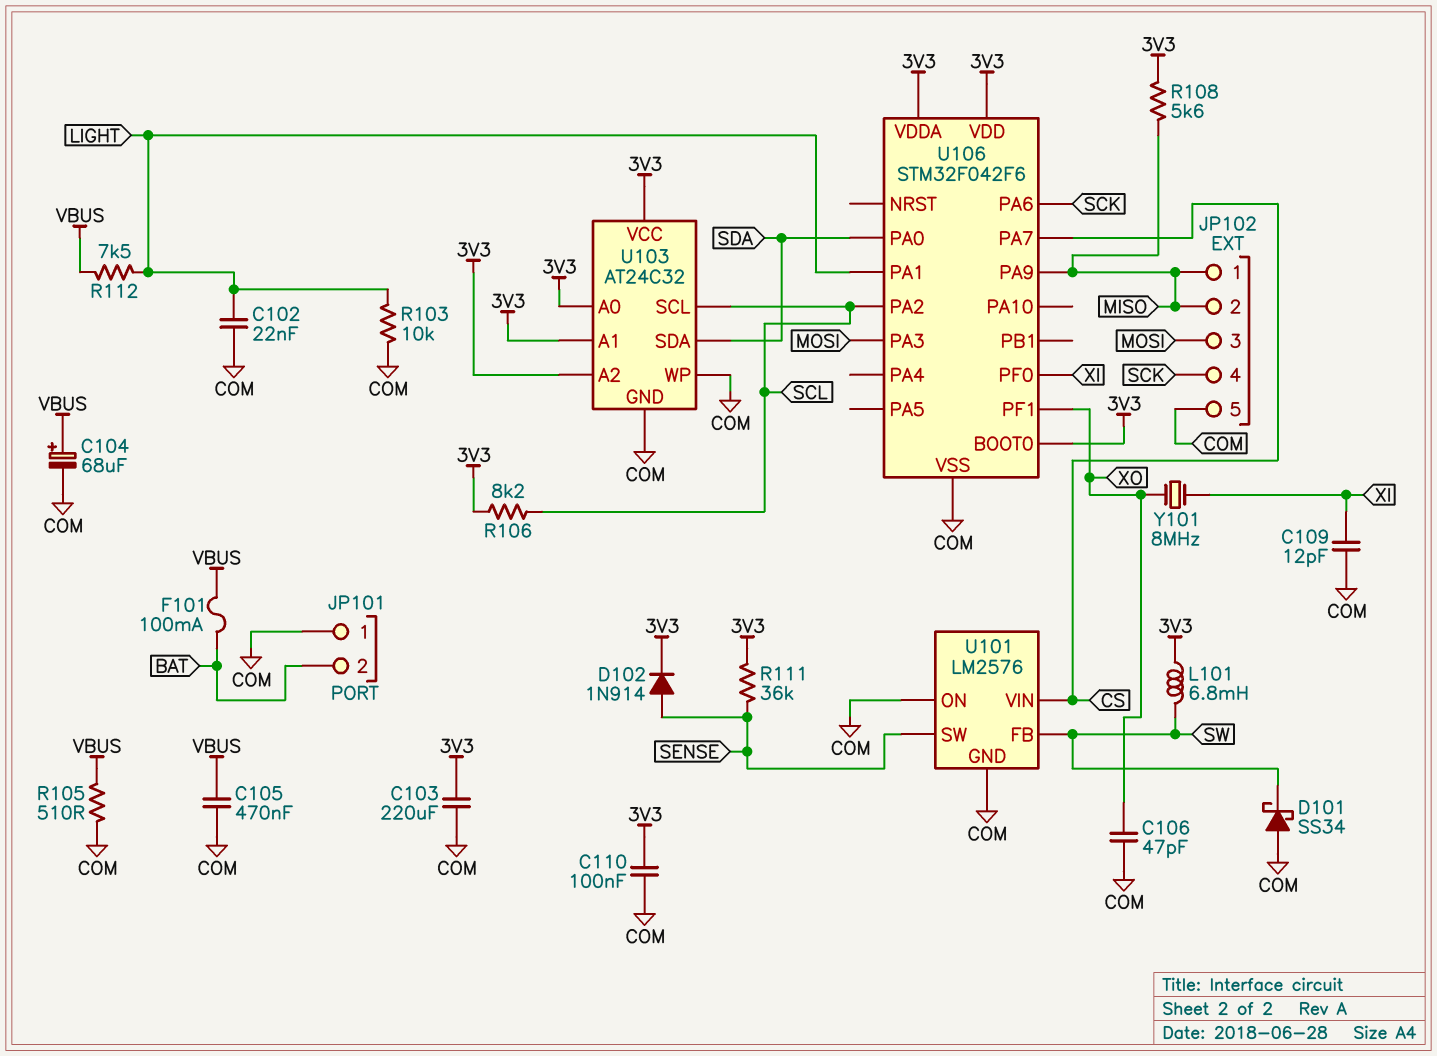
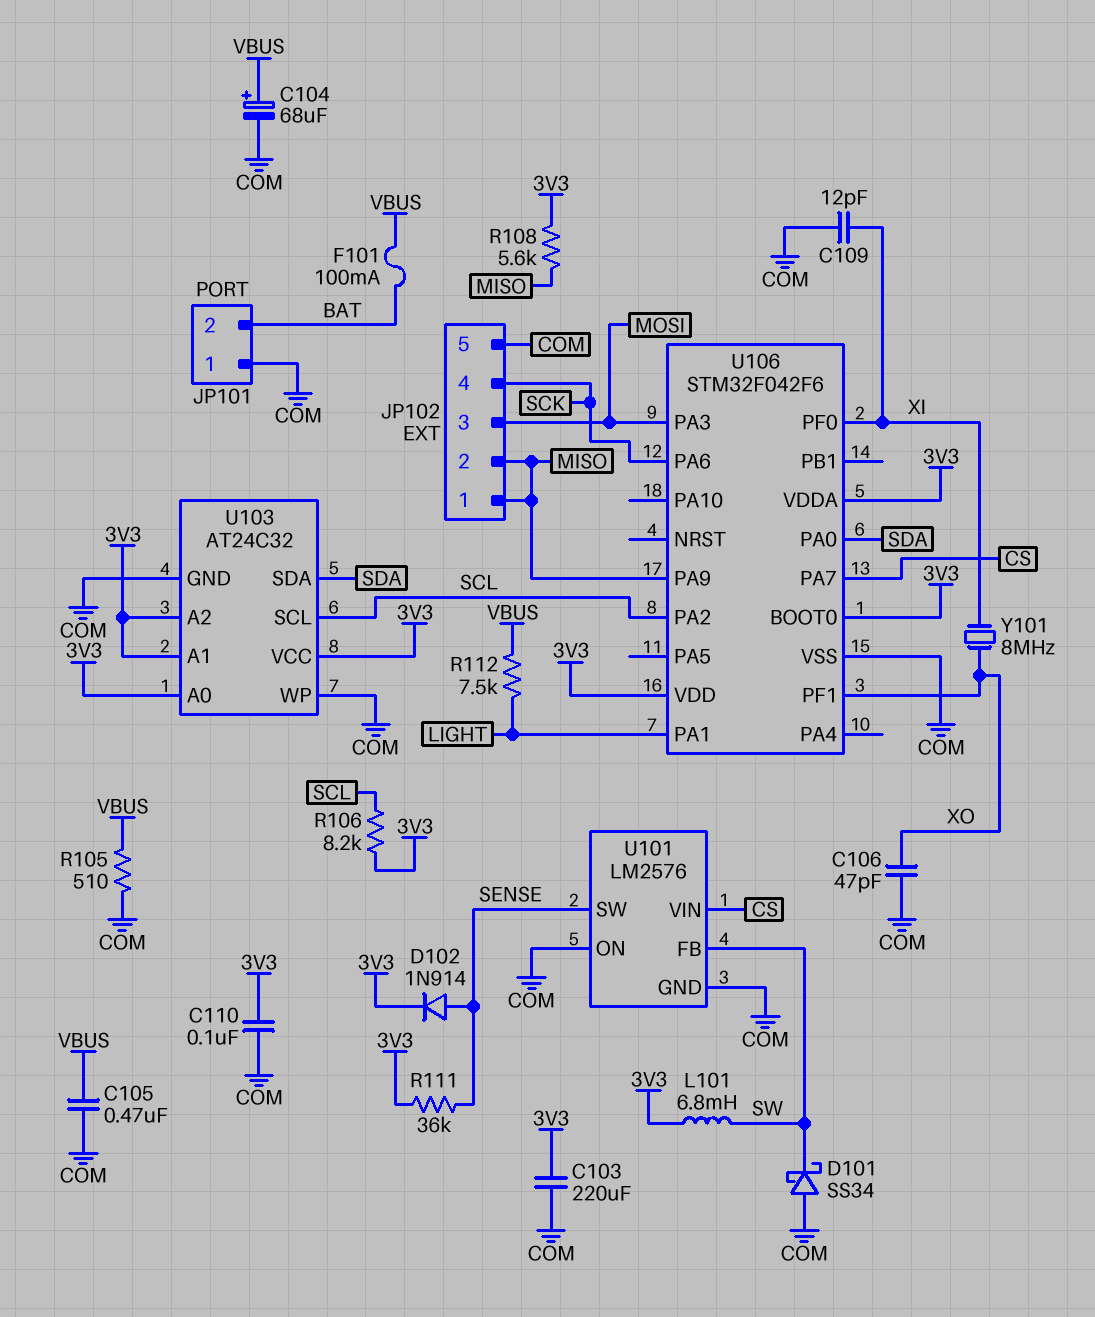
C102: 22nF (COM, LIGHT) -> none
R103: 10k (COM, LIGHT) -> none

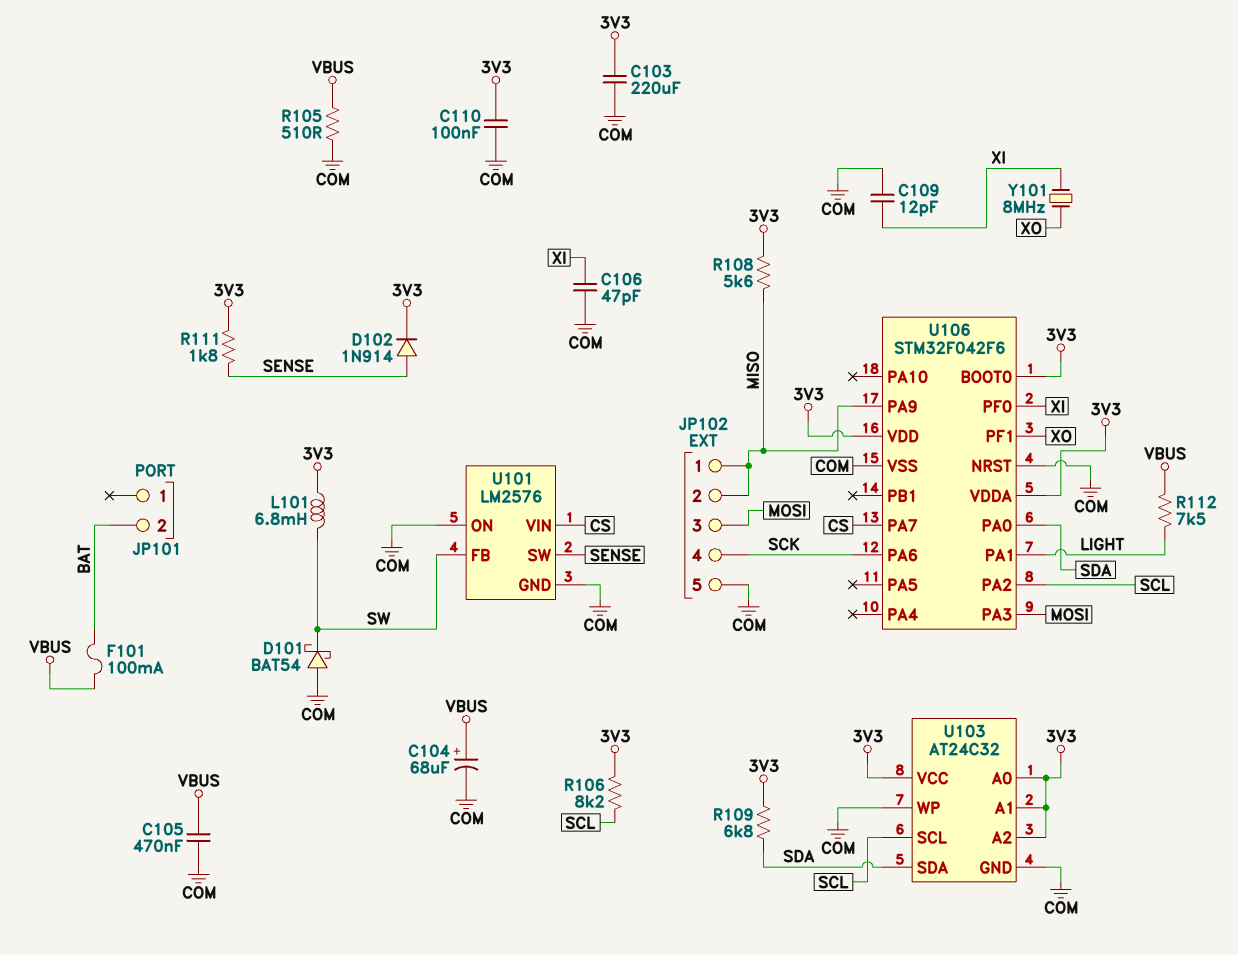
C106: 47pF (COM, XO) -> 47pF (COM, XI)
D101: schottky SS34 (A COM, K SW) -> schottky BAT54 (A COM, K SW)
JP101 pin 1: COM -> none
R109: none -> 6.8k (3V3, SDA)
R111: 36k (3V3, SENSE) -> 1.8k (3V3, SENSE)
U106 pin NRST: none -> COM

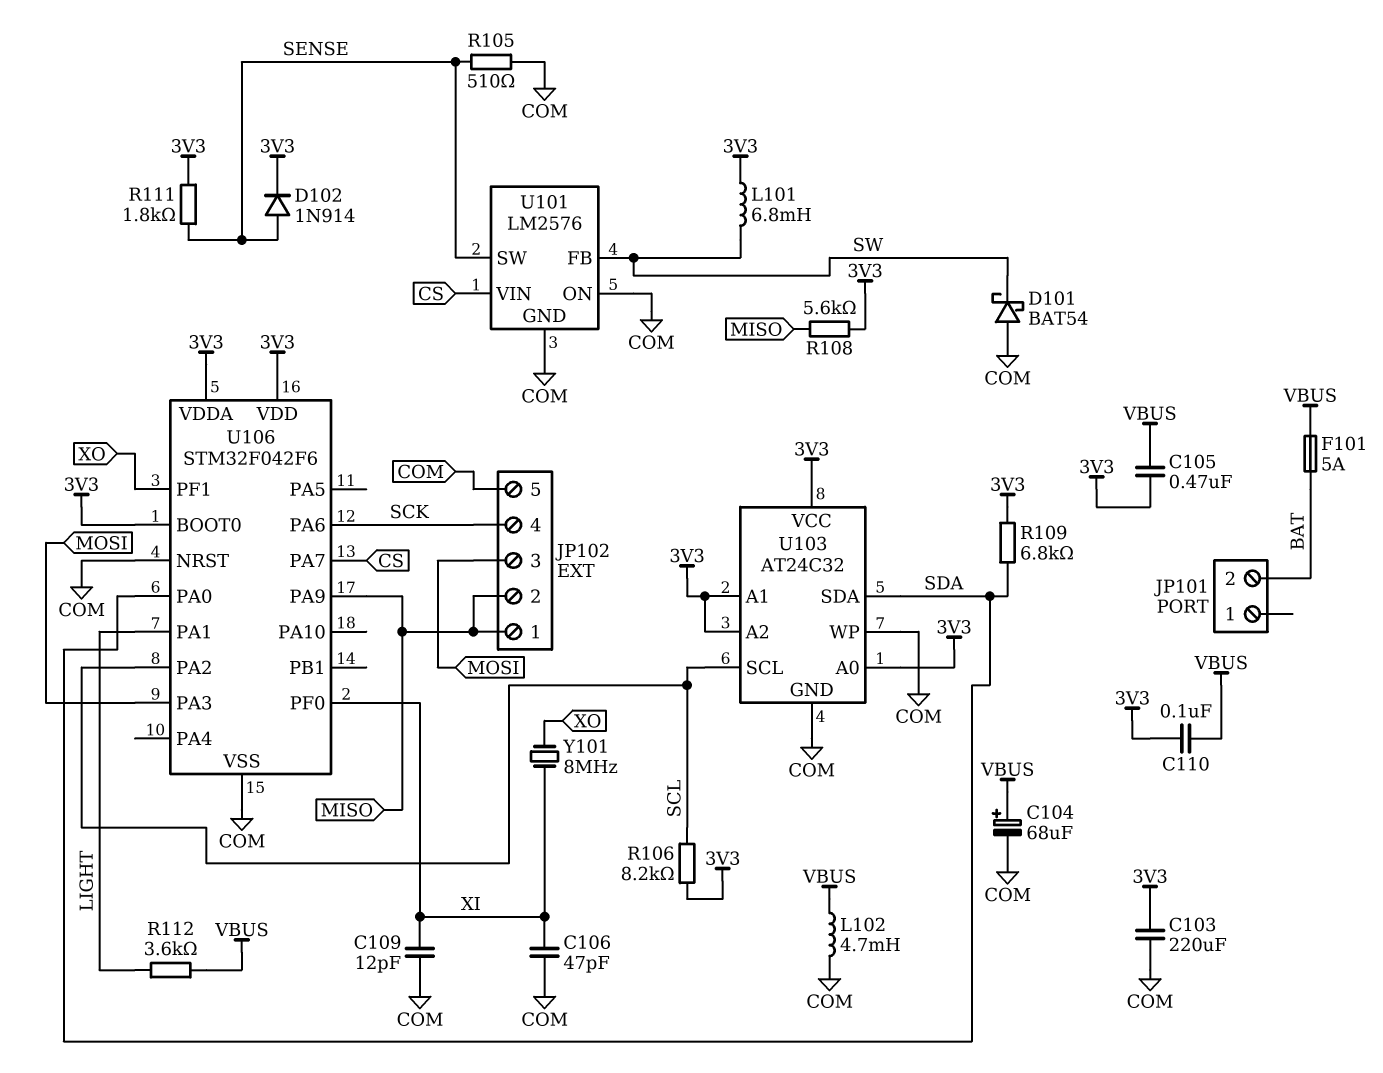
C105: 470nF (COM, VBUS) -> 470nF (3V3, VBUS)
C110: 100nF (3V3, COM) -> 100nF (3V3, VBUS)
F101: 100mA (BAT, VBUS) -> 5A (BAT, VBUS)
L102: none -> 4.7mH (COM, VBUS)
R105: 510 (COM, VBUS) -> 510 (COM, SENSE)
R112: 7.5k (LIGHT, VBUS) -> 3.6k (LIGHT, VBUS)

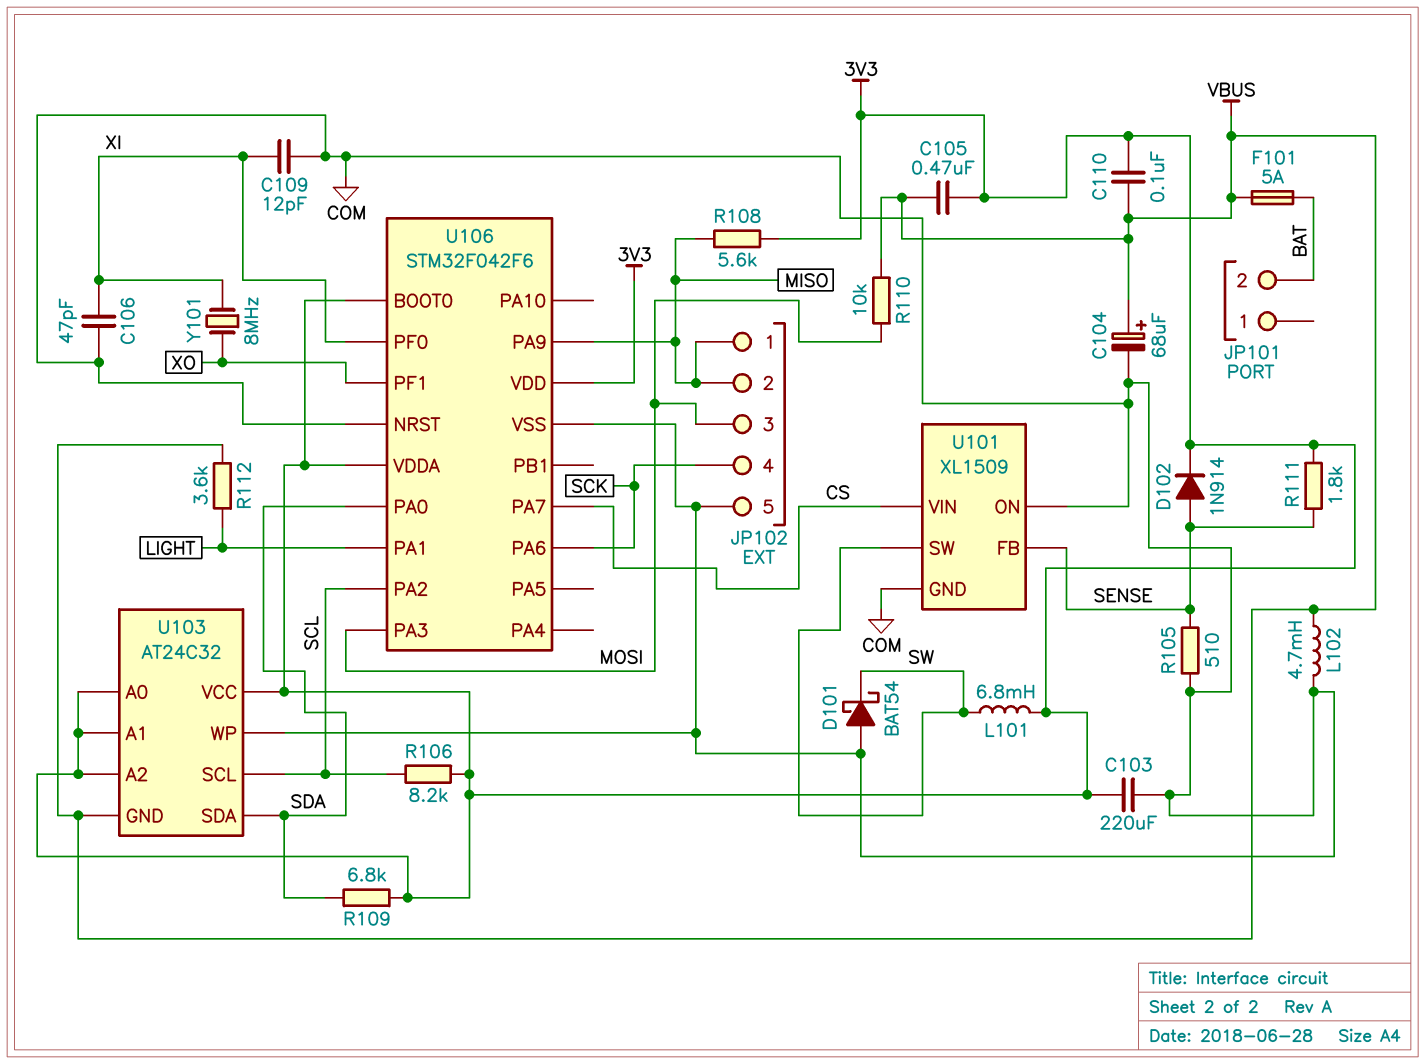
R110: none -> 10k (MOSI, VBUS)
U101: LM2576 -> XL1509
U101 pin FB: SW -> SENSE
U101 pin SW: SENSE -> SW
U103 pin GND: COM -> VBUS

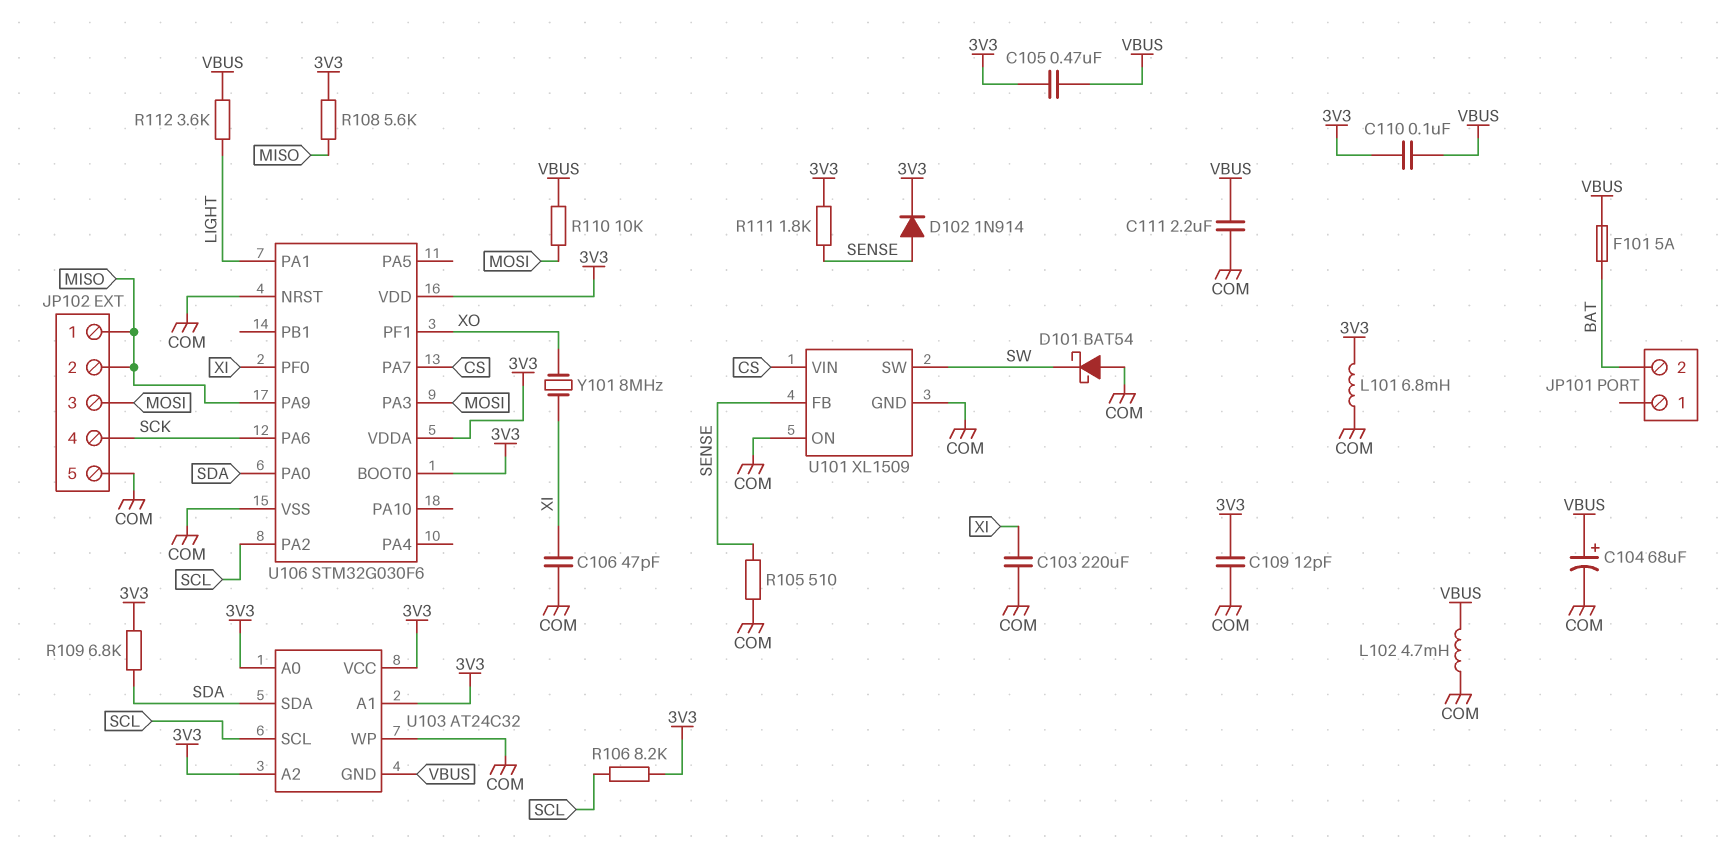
C103: 220uF (3V3, COM) -> 220uF (COM, XI)
C109: 12pF (COM, XI) -> 12pF (3V3, COM)
C111: none -> 2.2uF (COM, VBUS)
L101: 6.8mH (3V3, SW) -> 6.8mH (3V3, COM)
U106: STM32F042F6 -> STM32G030F6

